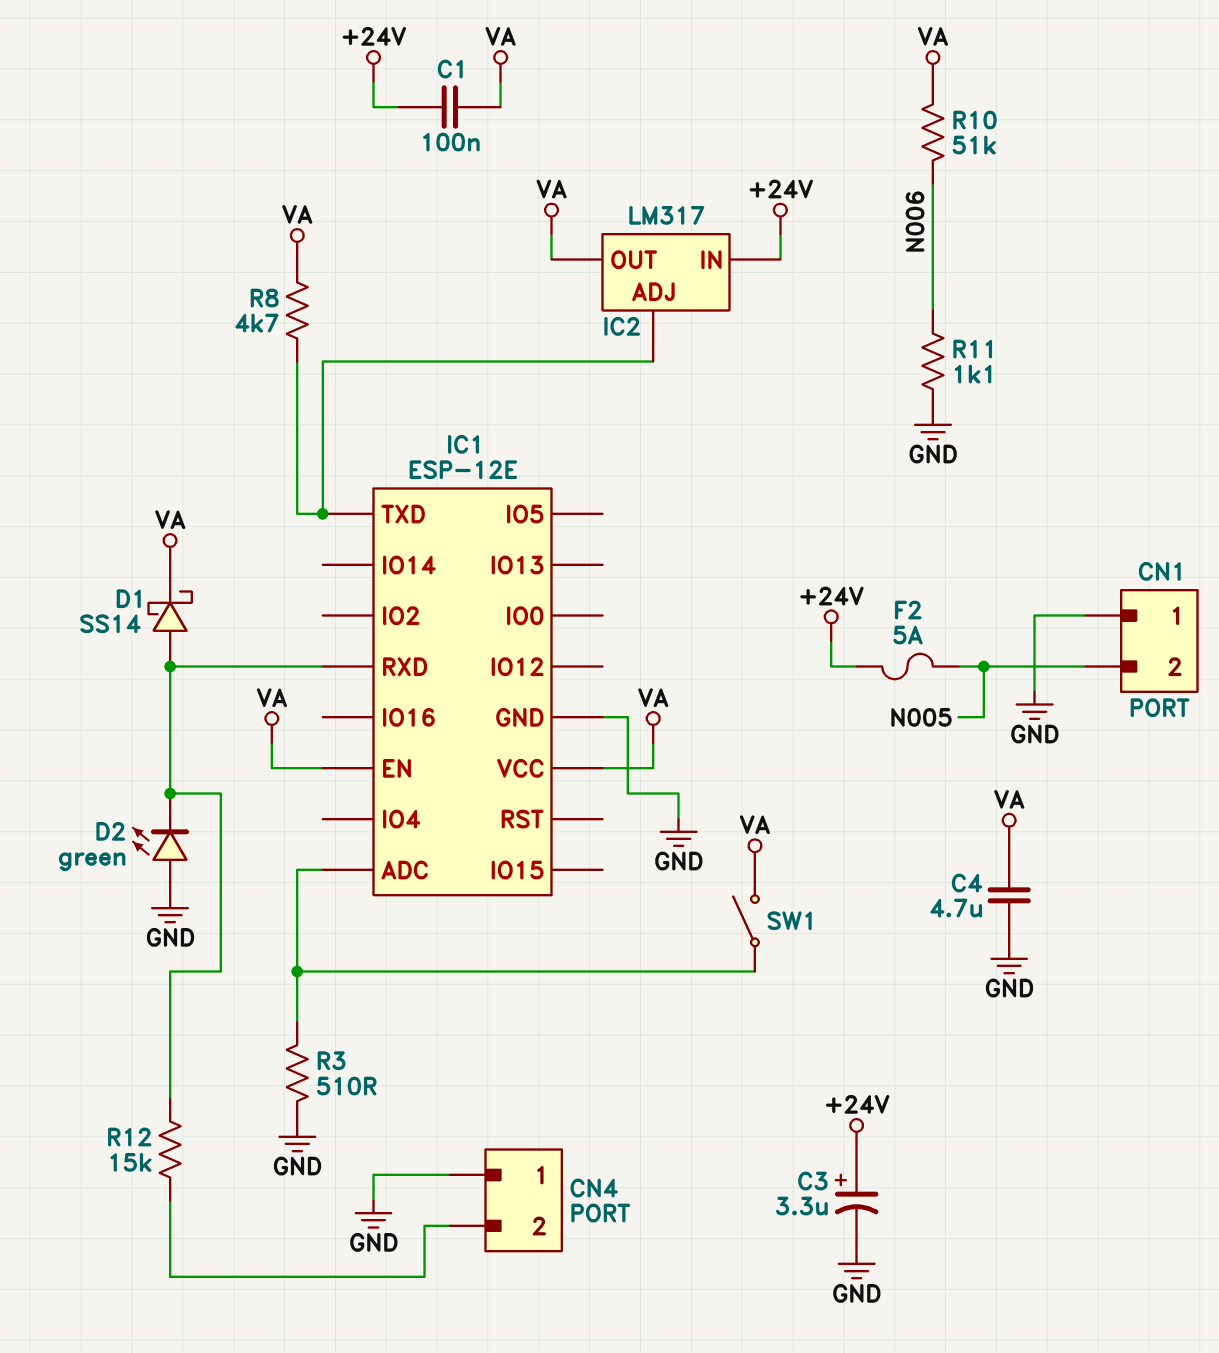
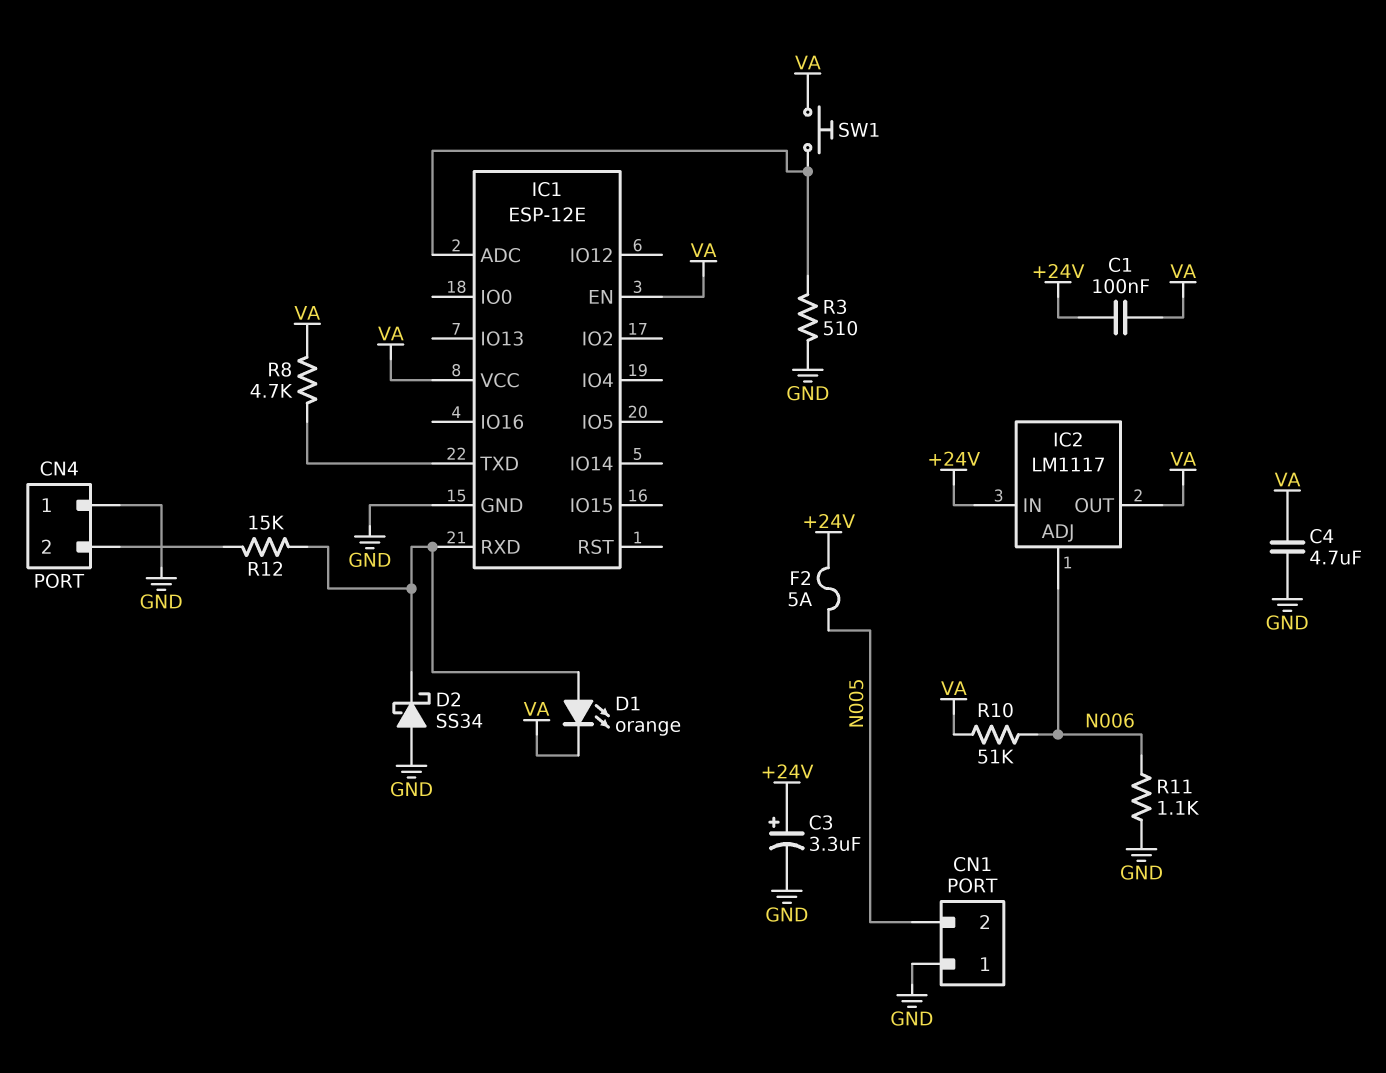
D1: schottky SS14 (A IC1/RXD, K VA) -> LED orange (A IC1/RXD, K VA)
D2: LED green (A GND, K IC1/RXD) -> schottky SS34 (A GND, K IC1/RXD)
IC2: LM317 -> LM1117
IC2 pin ADJ: IC1/TXD -> N006
SW1: switch (IC1/ADC, VA) -> button (IC1/ADC, VA)

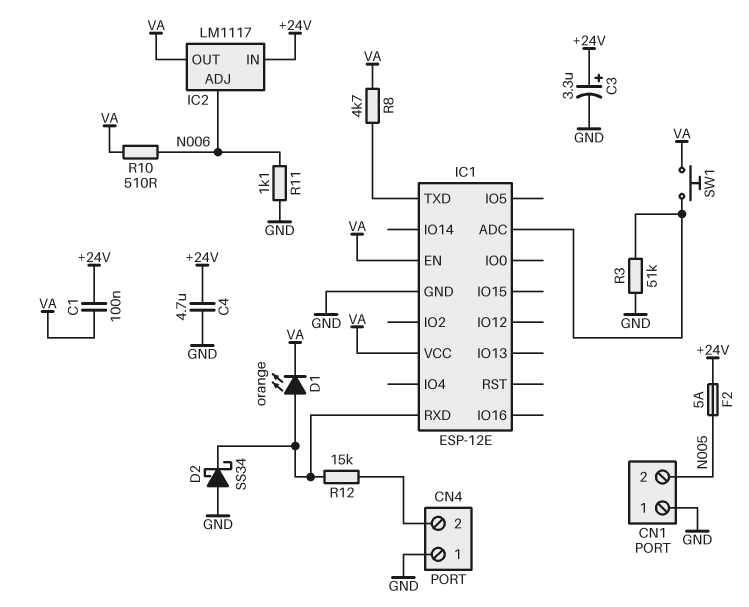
C4: 4.7uF (GND, VA) -> 4.7uF (+24V, GND)
R3: 510 (GND, IC1/ADC) -> 51k (GND, IC1/ADC)
R10: 51k (N006, VA) -> 510 (N006, VA)

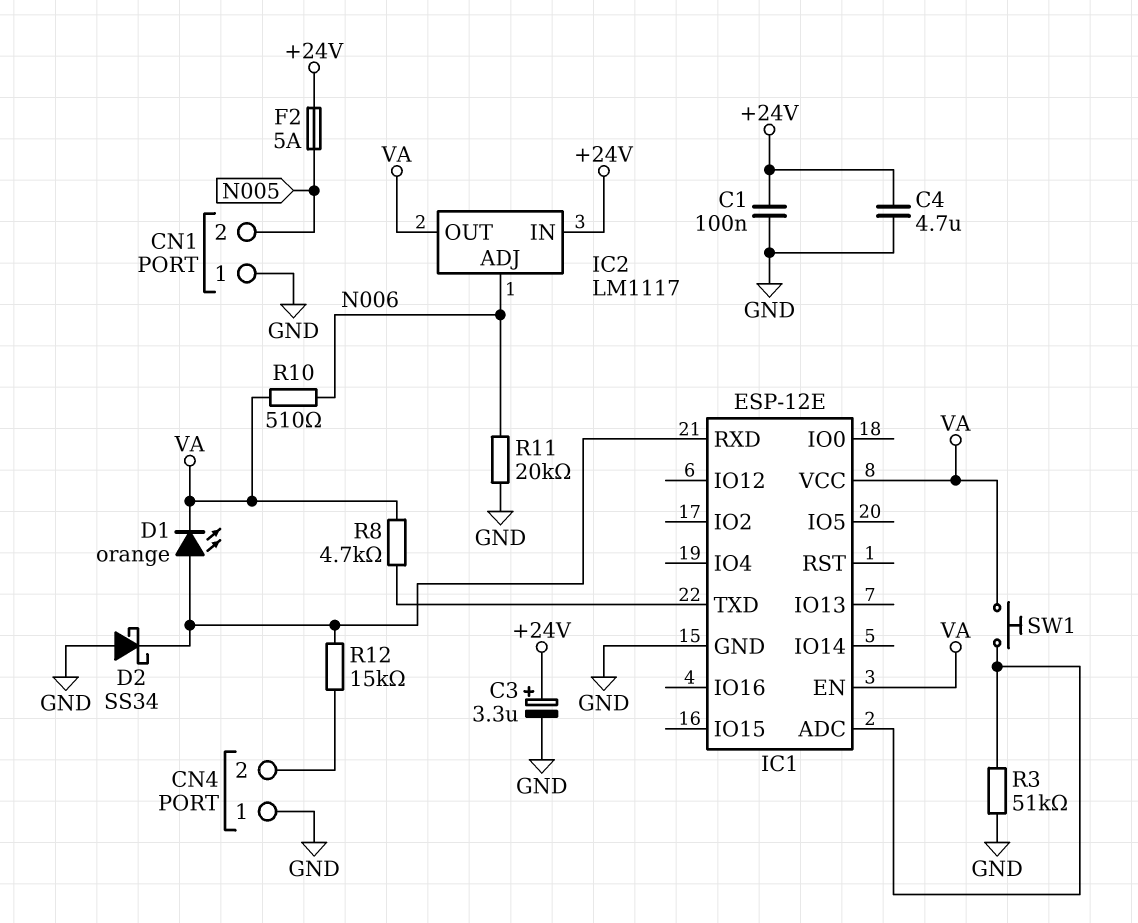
C1: 100nF (+24V, VA) -> 100nF (+24V, GND)
R11: 1.1k (GND, N006) -> 20k (GND, N006)

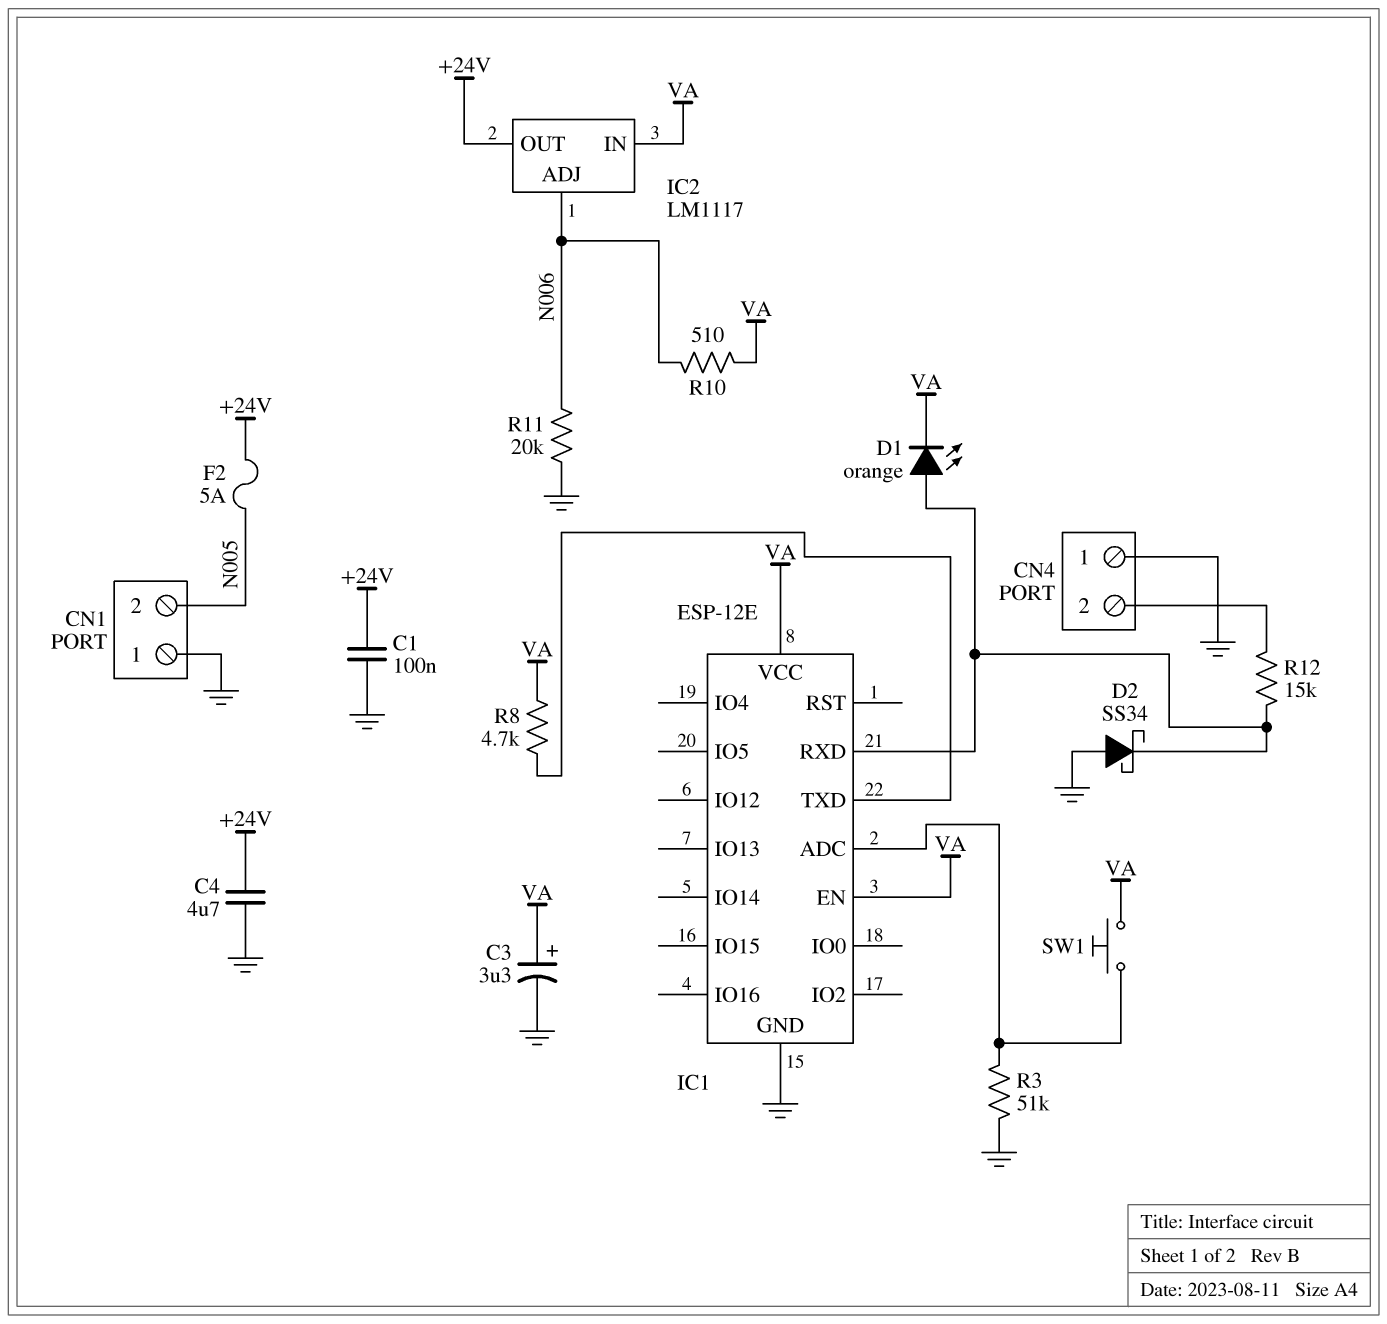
C3: 3.3uF (plus +24V, minus GND) -> 3.3uF (plus VA, minus GND)
IC2 pin IN: +24V -> VA
IC2 pin OUT: VA -> +24V

